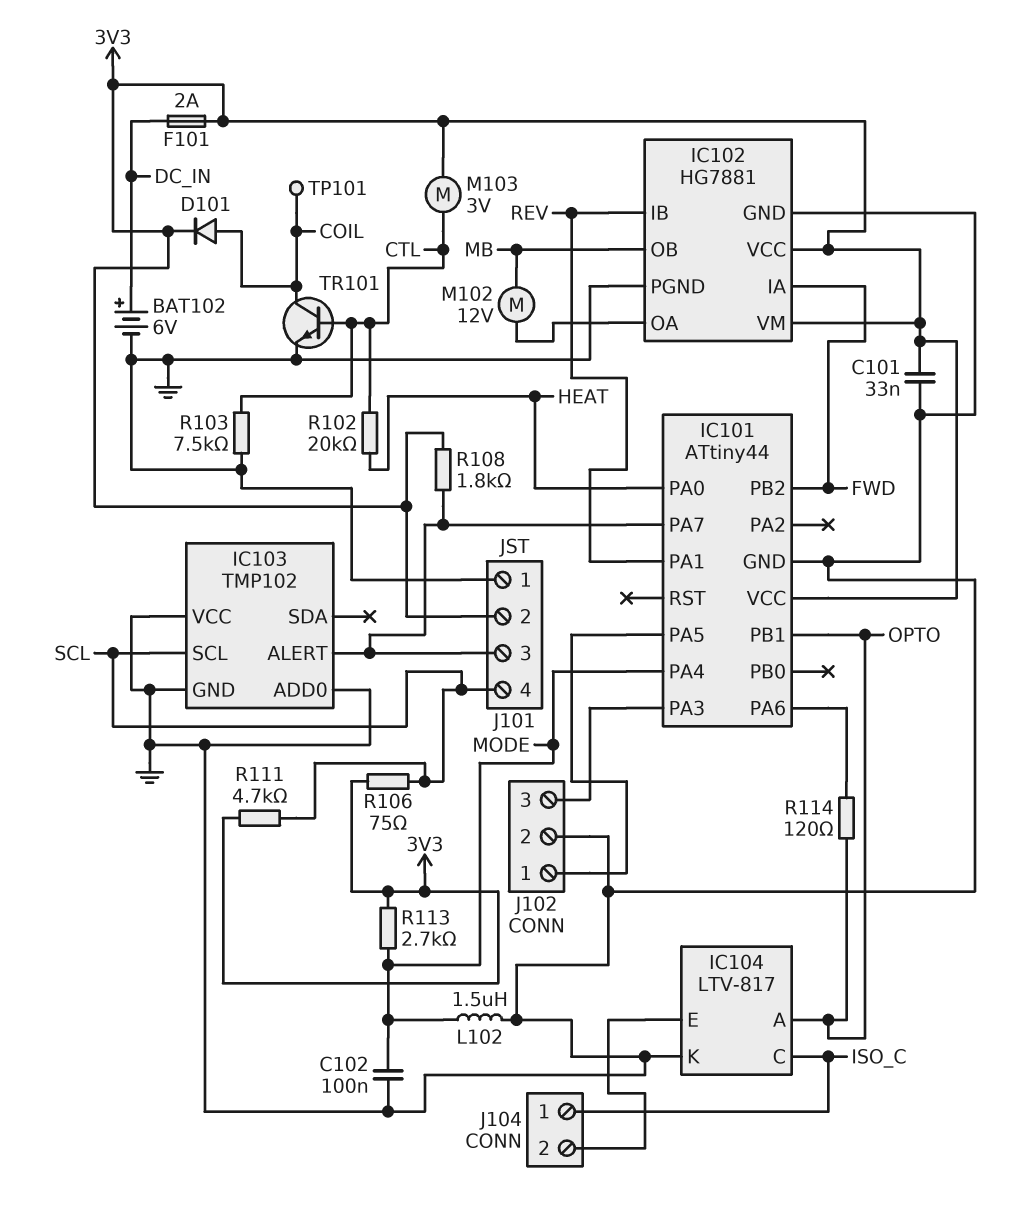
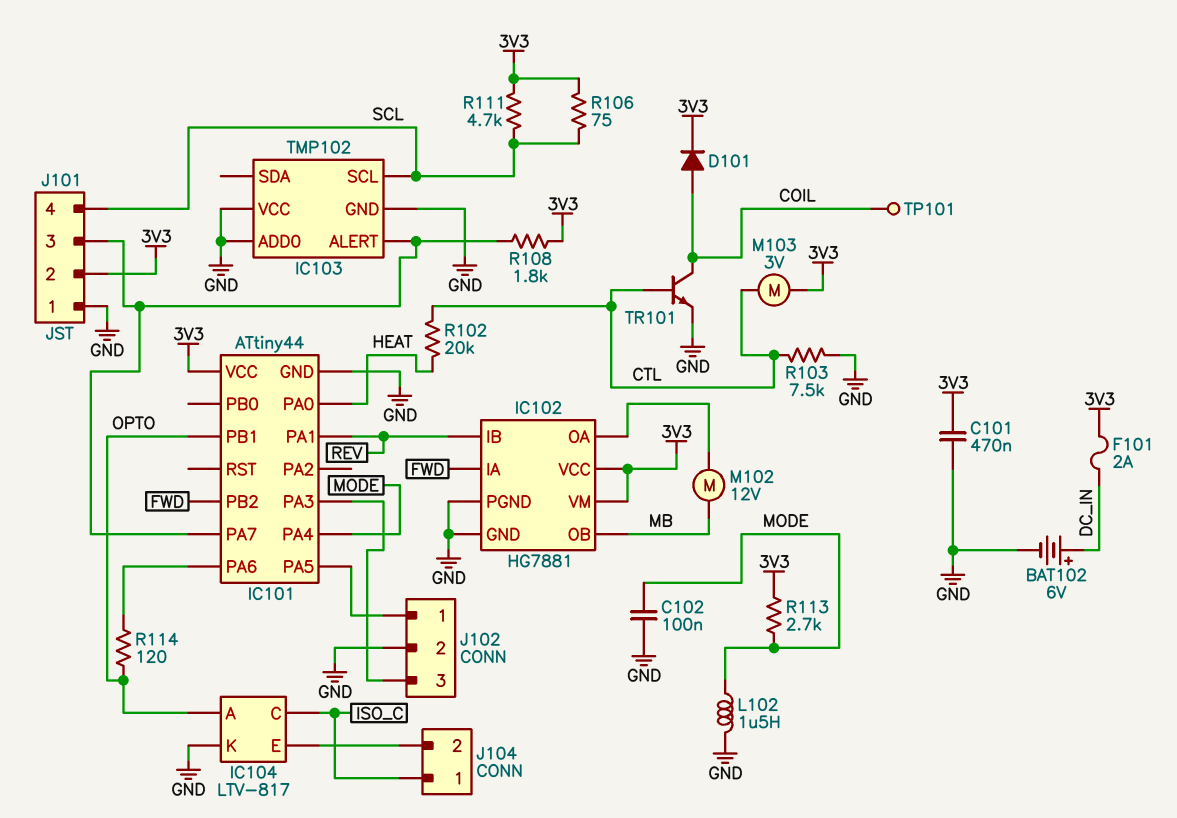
C101: 33nF (3V3, GND) -> 470nF (3V3, GND)

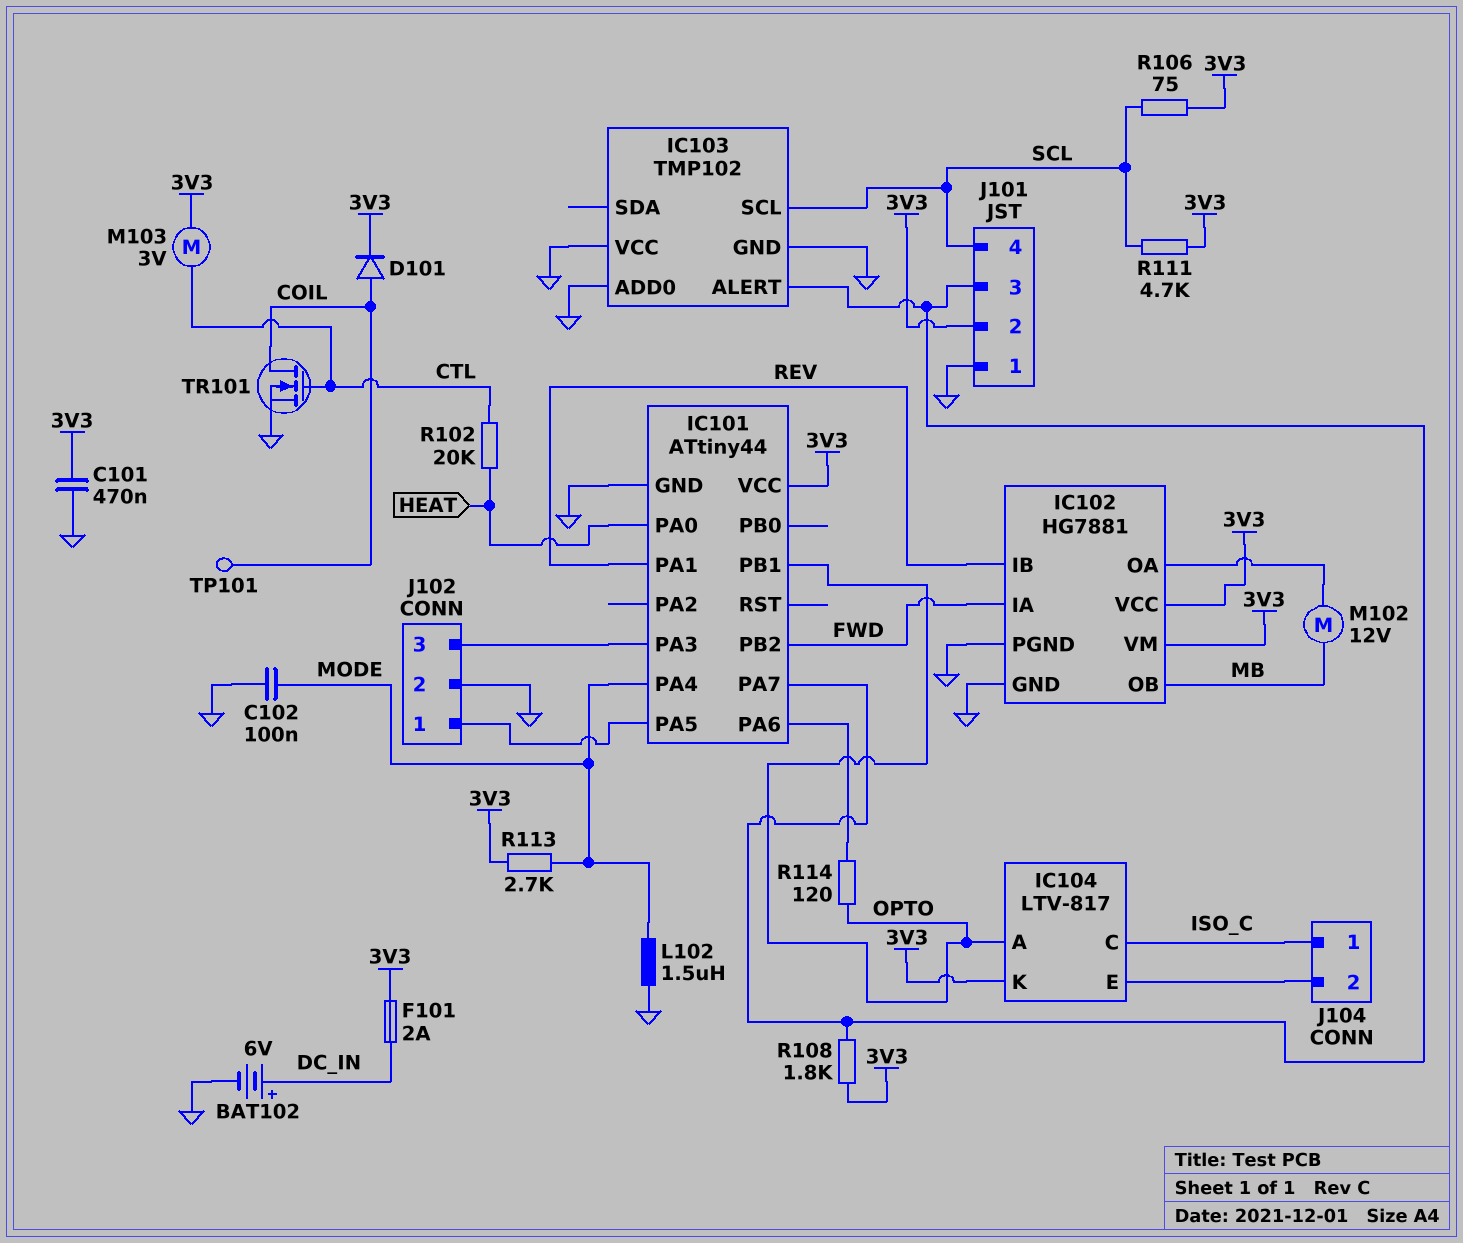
IC104 pin K: GND -> 3V3
R103: 7.5k (CTL, GND) -> none
TR101: NPN (B CTL, C COIL, E GND) -> NMOS (G CTL, D COIL, S GND)

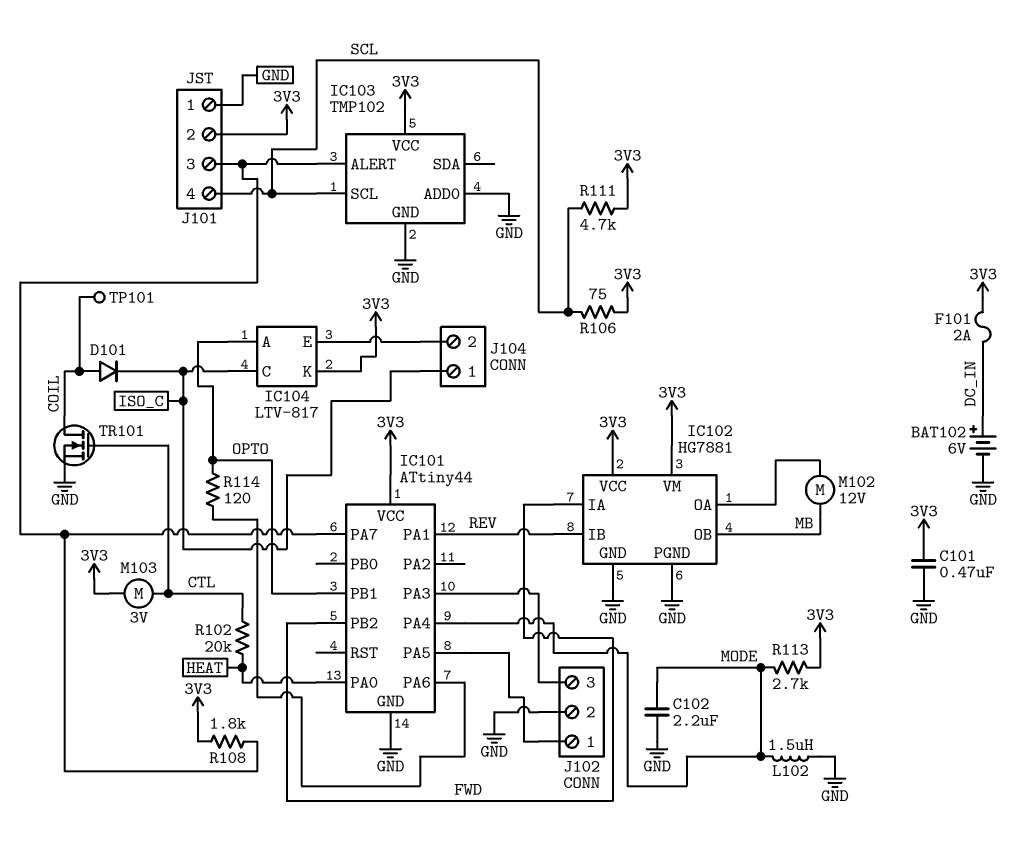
C102: 100nF (GND, MODE) -> 2.2uF (GND, MODE)
D101: diode (A COIL, K 3V3) -> diode (A COIL, K ISO_C)
IC103 pin VCC: GND -> 3V3

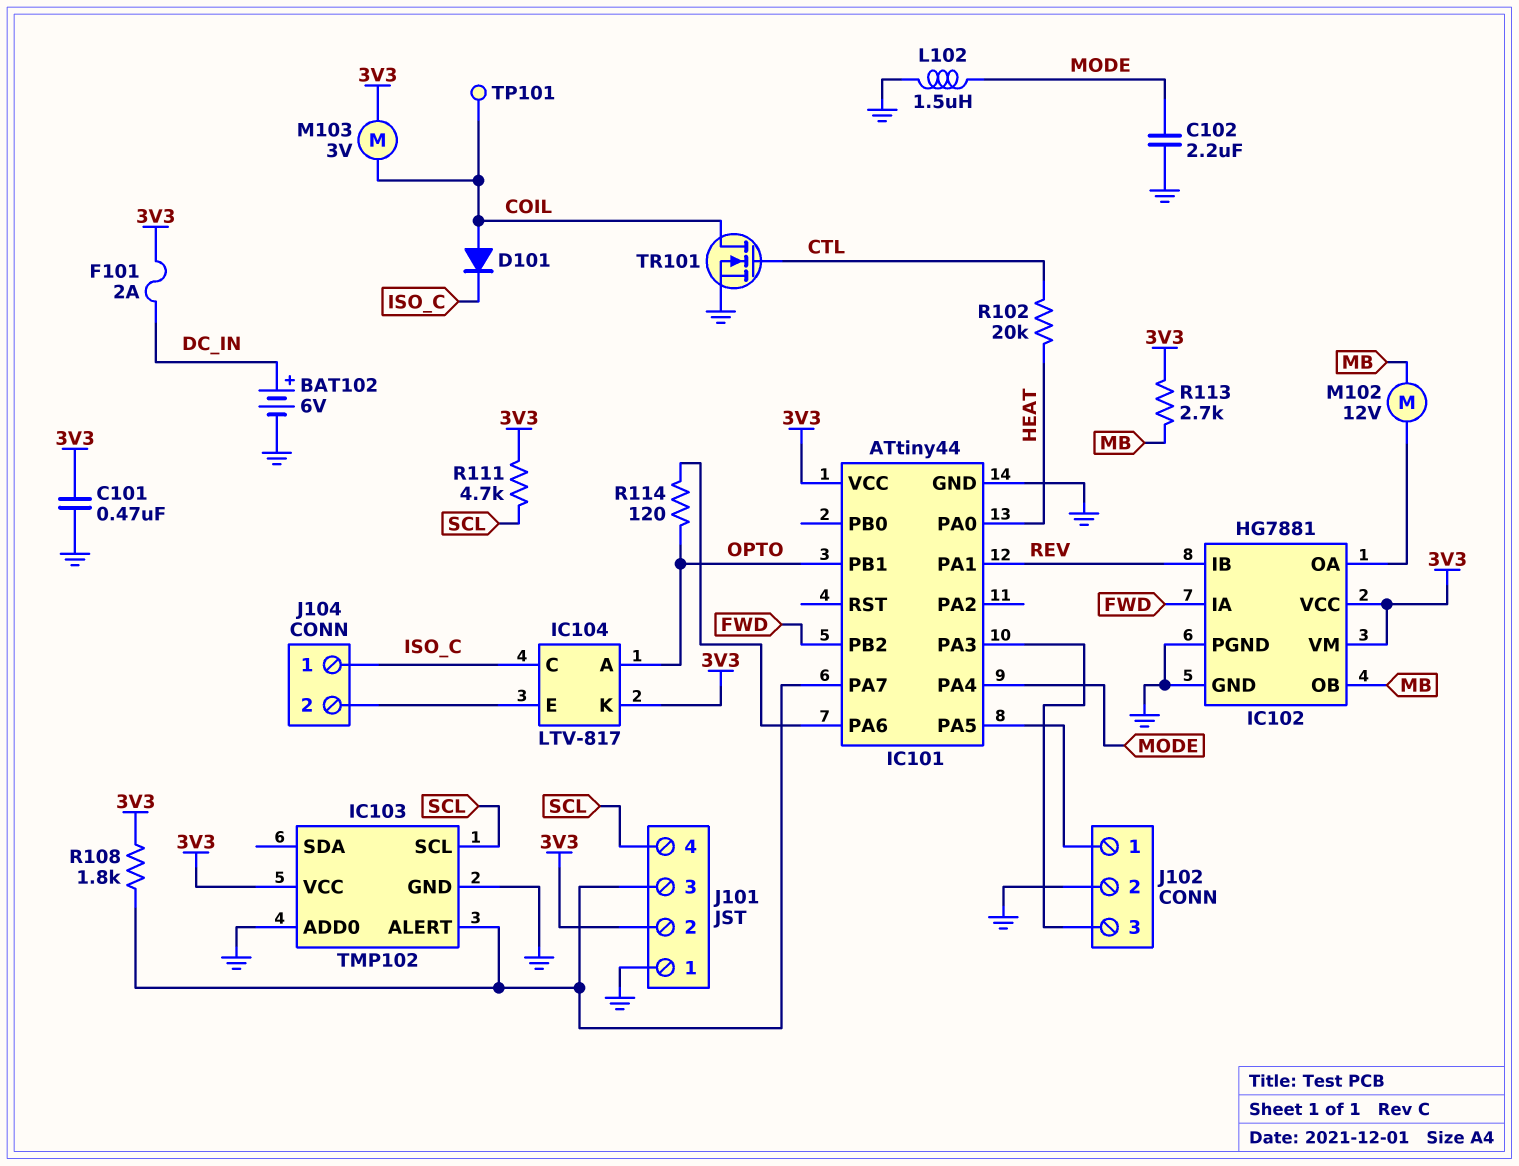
M103: motor 3V (3V3, CTL) -> motor 3V (3V3, COIL)
R106: 75 (3V3, SCL) -> none
R113: 2.7k (3V3, MODE) -> 2.7k (3V3, MB)

